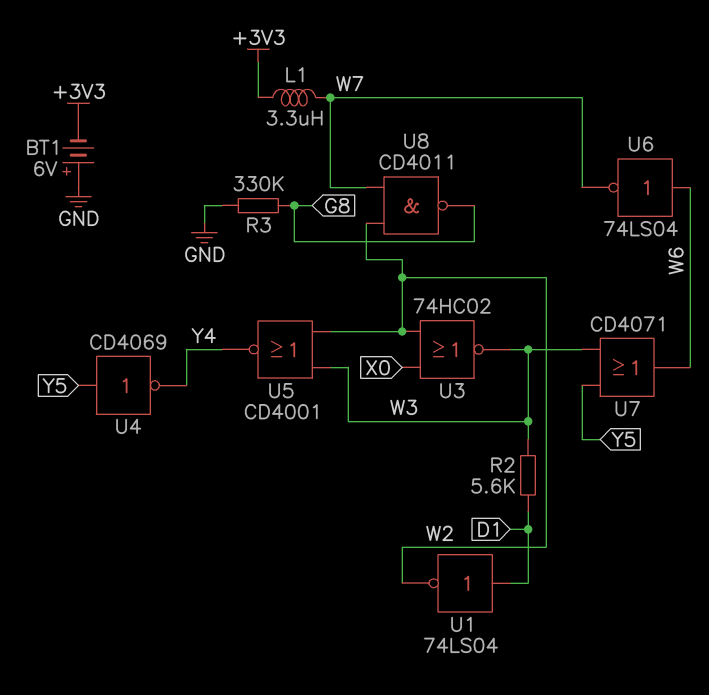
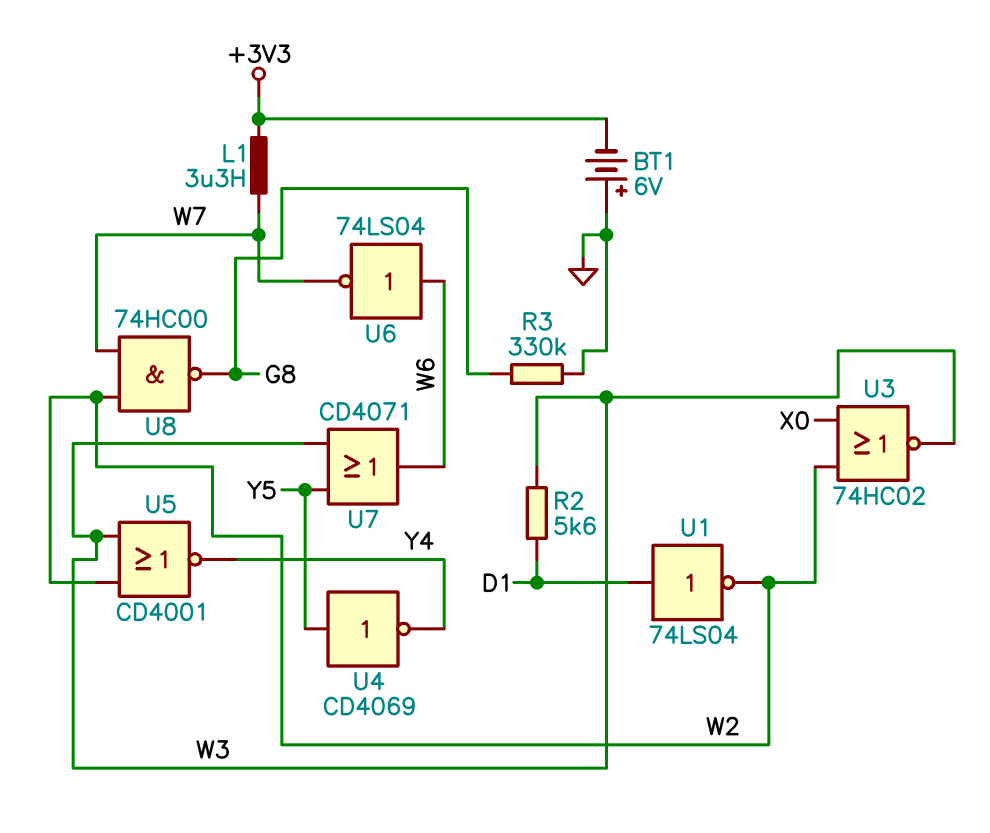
U8: NAND CD4011 (in W2, in W7, out G8) -> NAND 74HC00 (in W2, in W7, out G8)

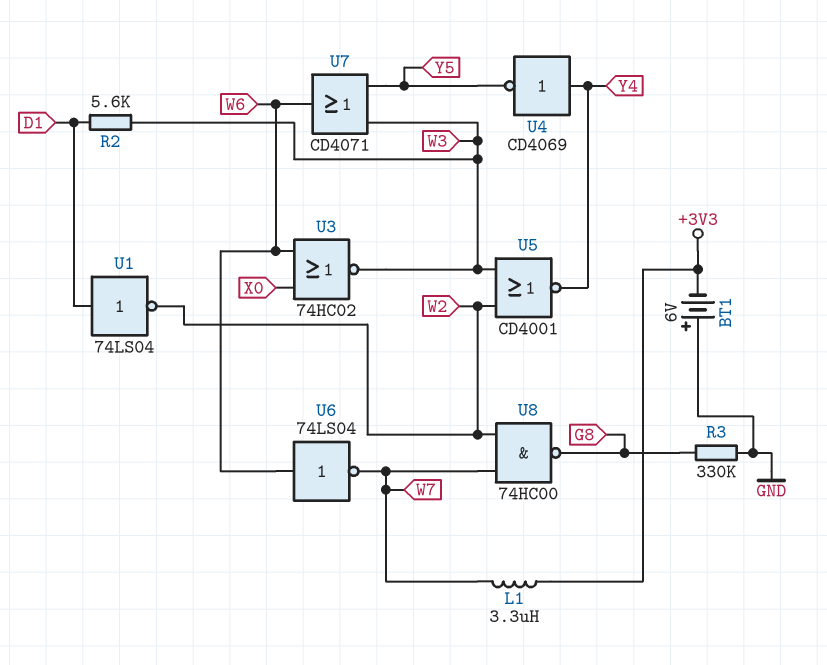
U3: NOR 74HC02 (in W2, in X0, out W3) -> NOR 74HC02 (in W6, in X0, out W3)
U4: NOT CD4069 (in Y5, out Y4) -> NOT CD4069 (in Y4, out Y5)

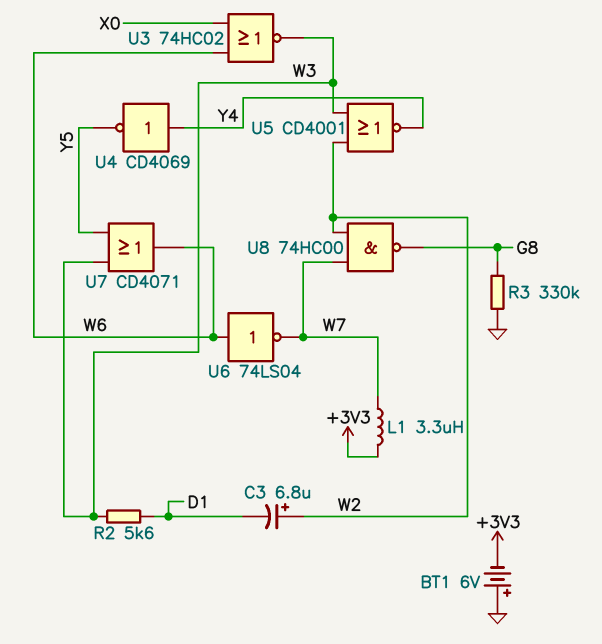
C3: none -> 6.8uF (plus W2, minus D1)
U1: NOT 74LS04 (in D1, out W2) -> none

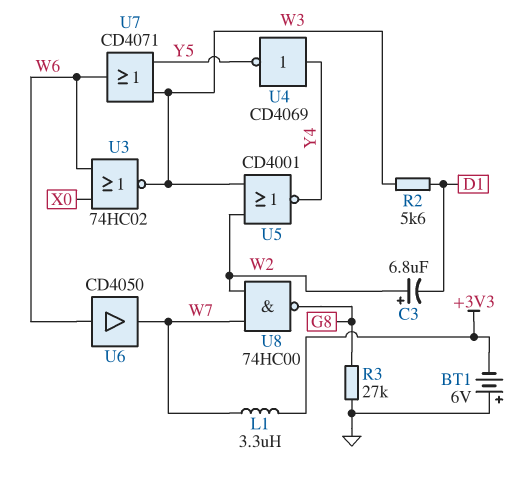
R3: 330k (G8, GND) -> 27k (G8, GND)
U6: NOT 74LS04 (in W6, out W7) -> buffer CD4050 (in W6, out W7)

